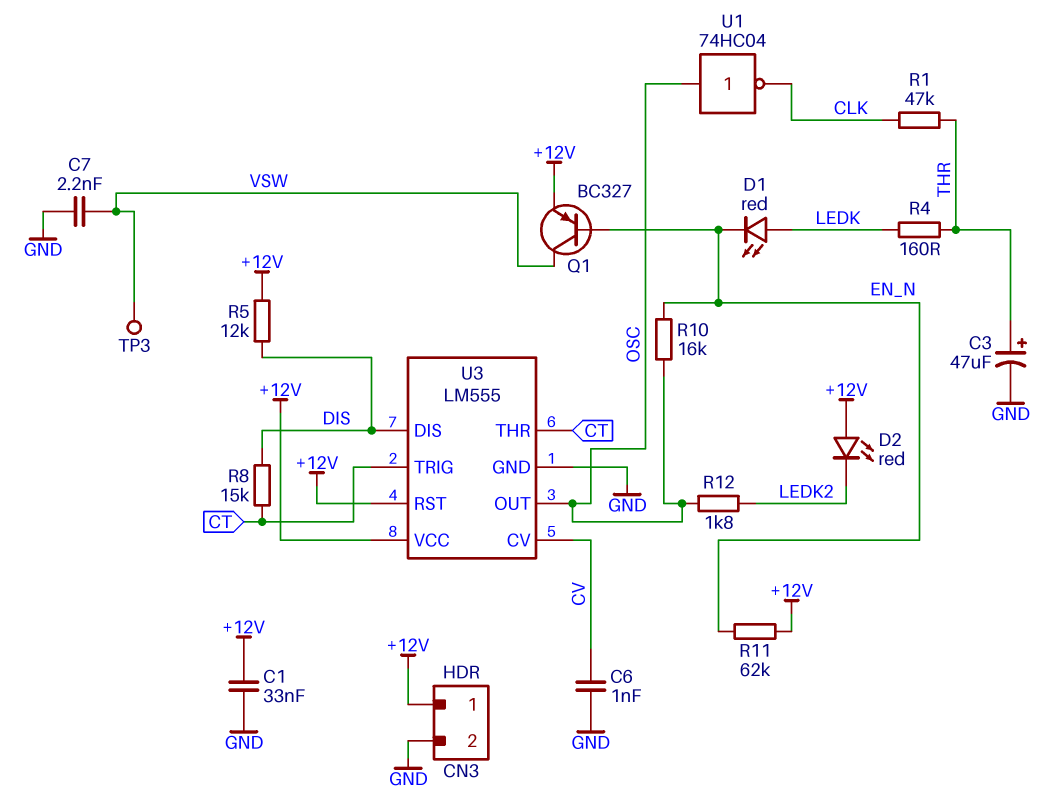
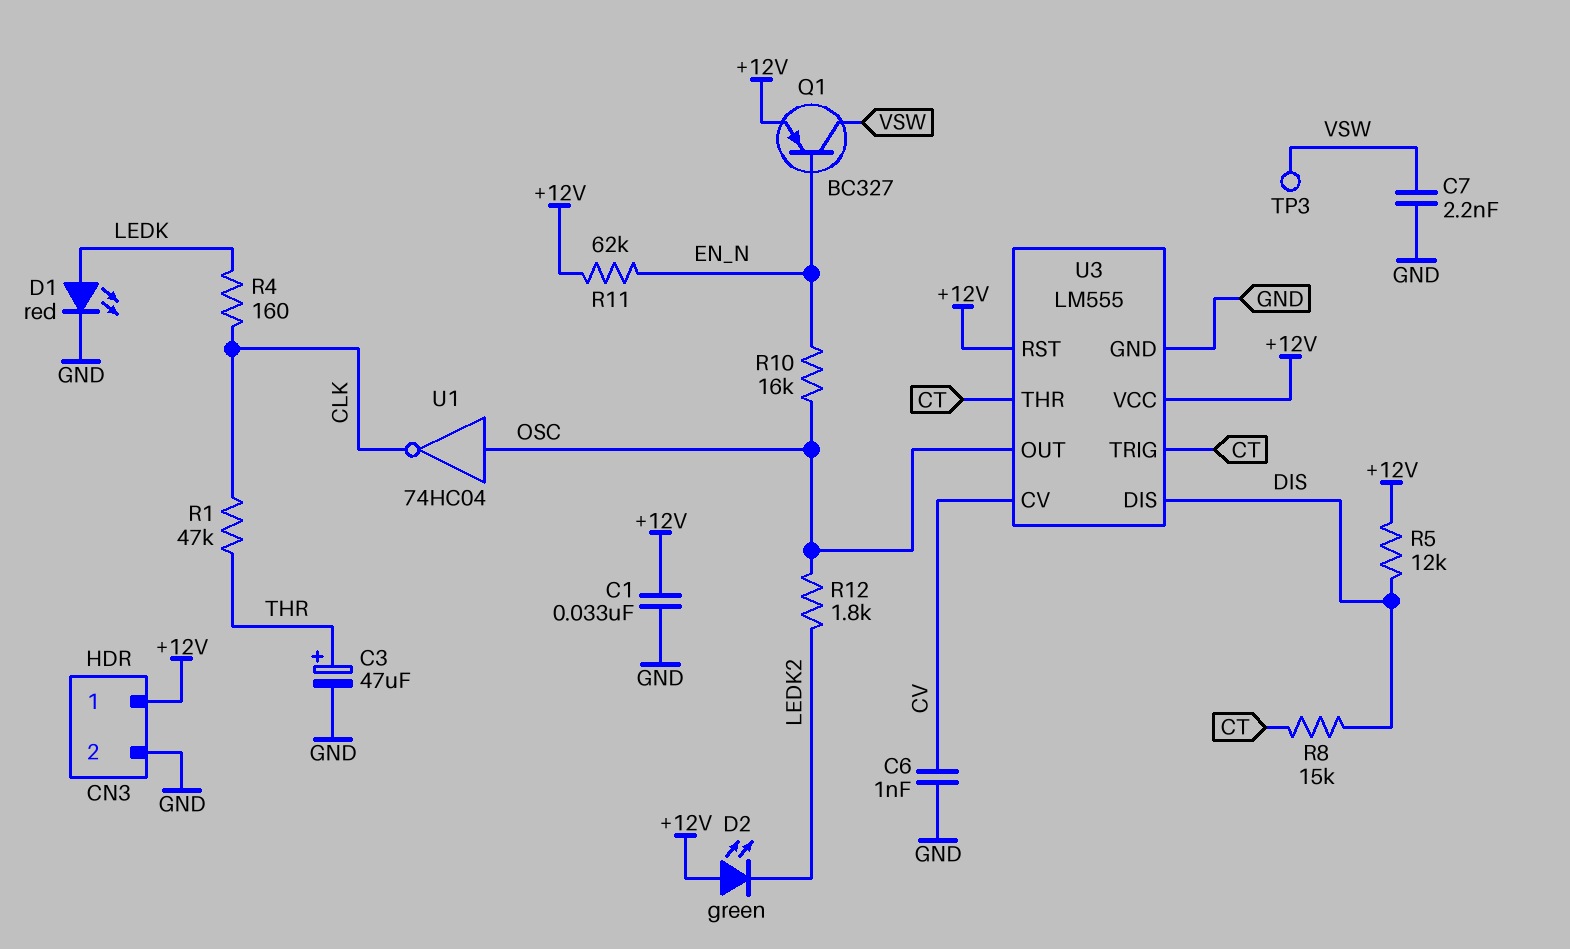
D1: LED red (A LEDK, K EN_N) -> LED red (A LEDK, K GND)
D2: LED red (A +12V, K LEDK2) -> LED green (A +12V, K LEDK2)
R4: 160 (LEDK, THR) -> 160 (CLK, LEDK)

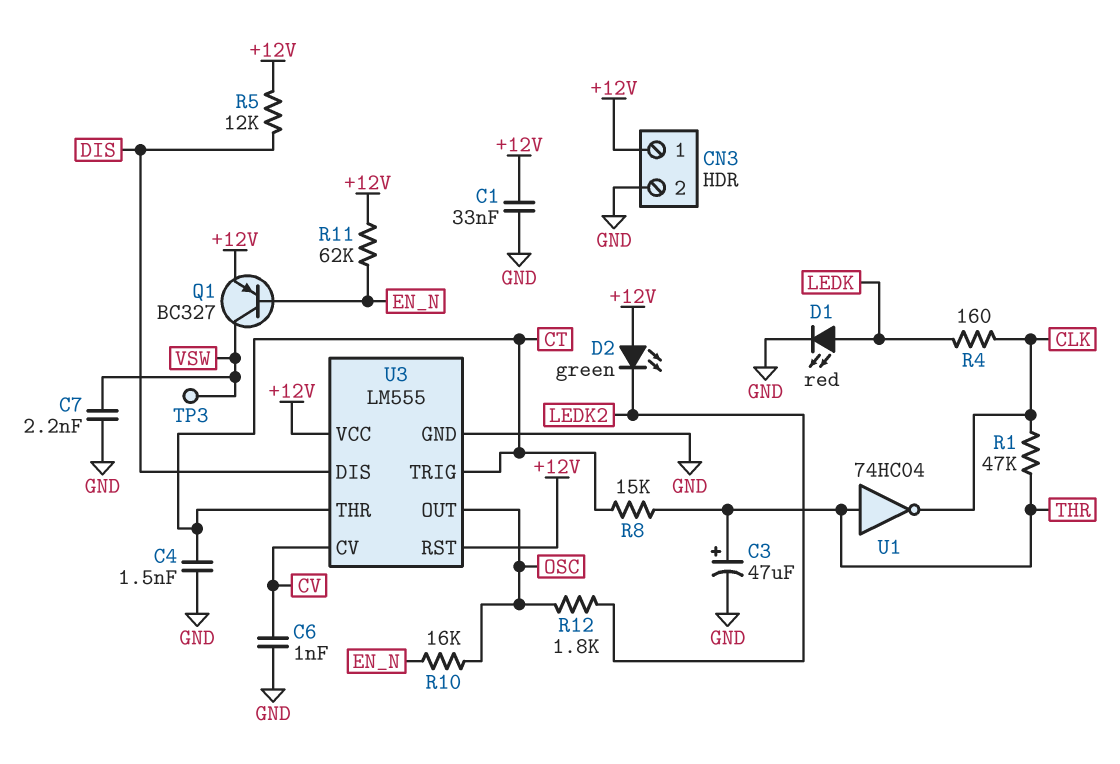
C4: none -> 1.5nF (CT, GND)
R8: 15k (CT, DIS) -> 15k (CT, THR)
U1: NOT 74HC04 (in OSC, out CLK) -> NOT 74HC04 (in THR, out CLK)

